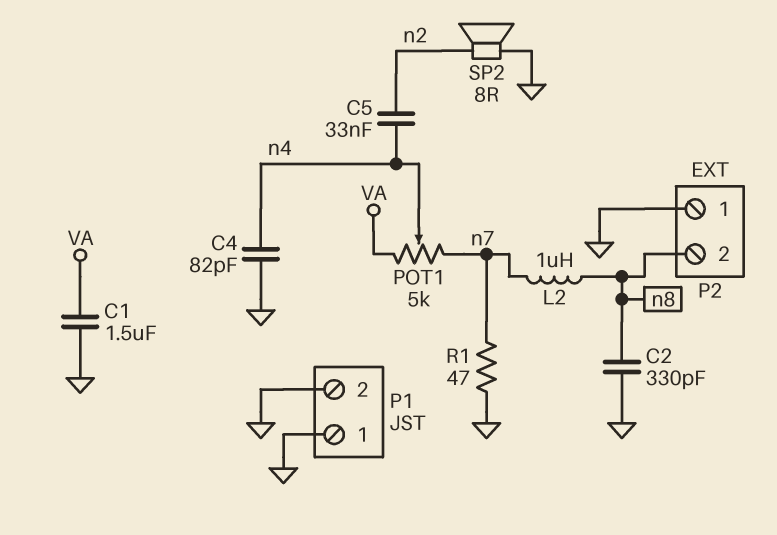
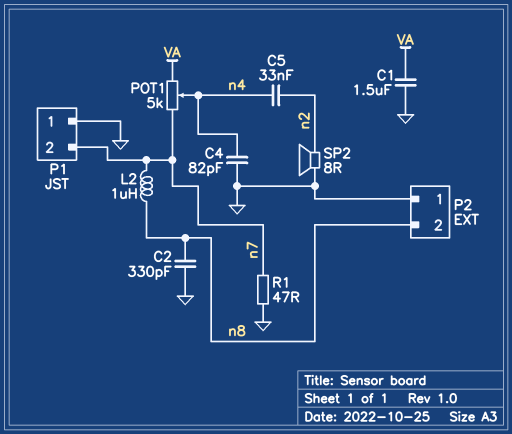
P1 pin 2: GND -> n7

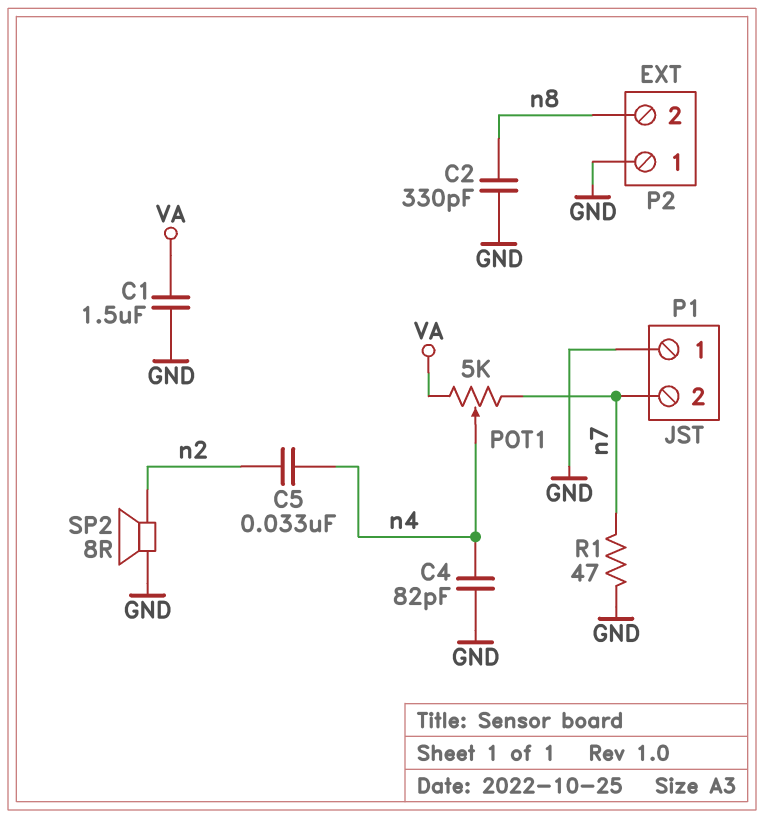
L2: 1uH (n7, n8) -> none

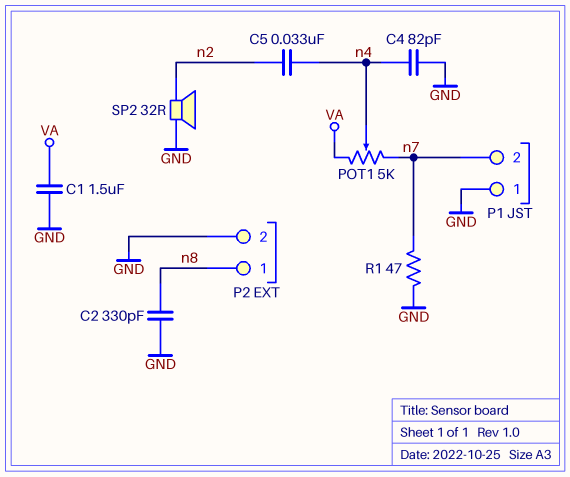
P2 pin 1: GND -> n8
P2 pin 2: n8 -> GND
SP2: speaker 8R (GND, n2) -> speaker 32R (GND, n2)

